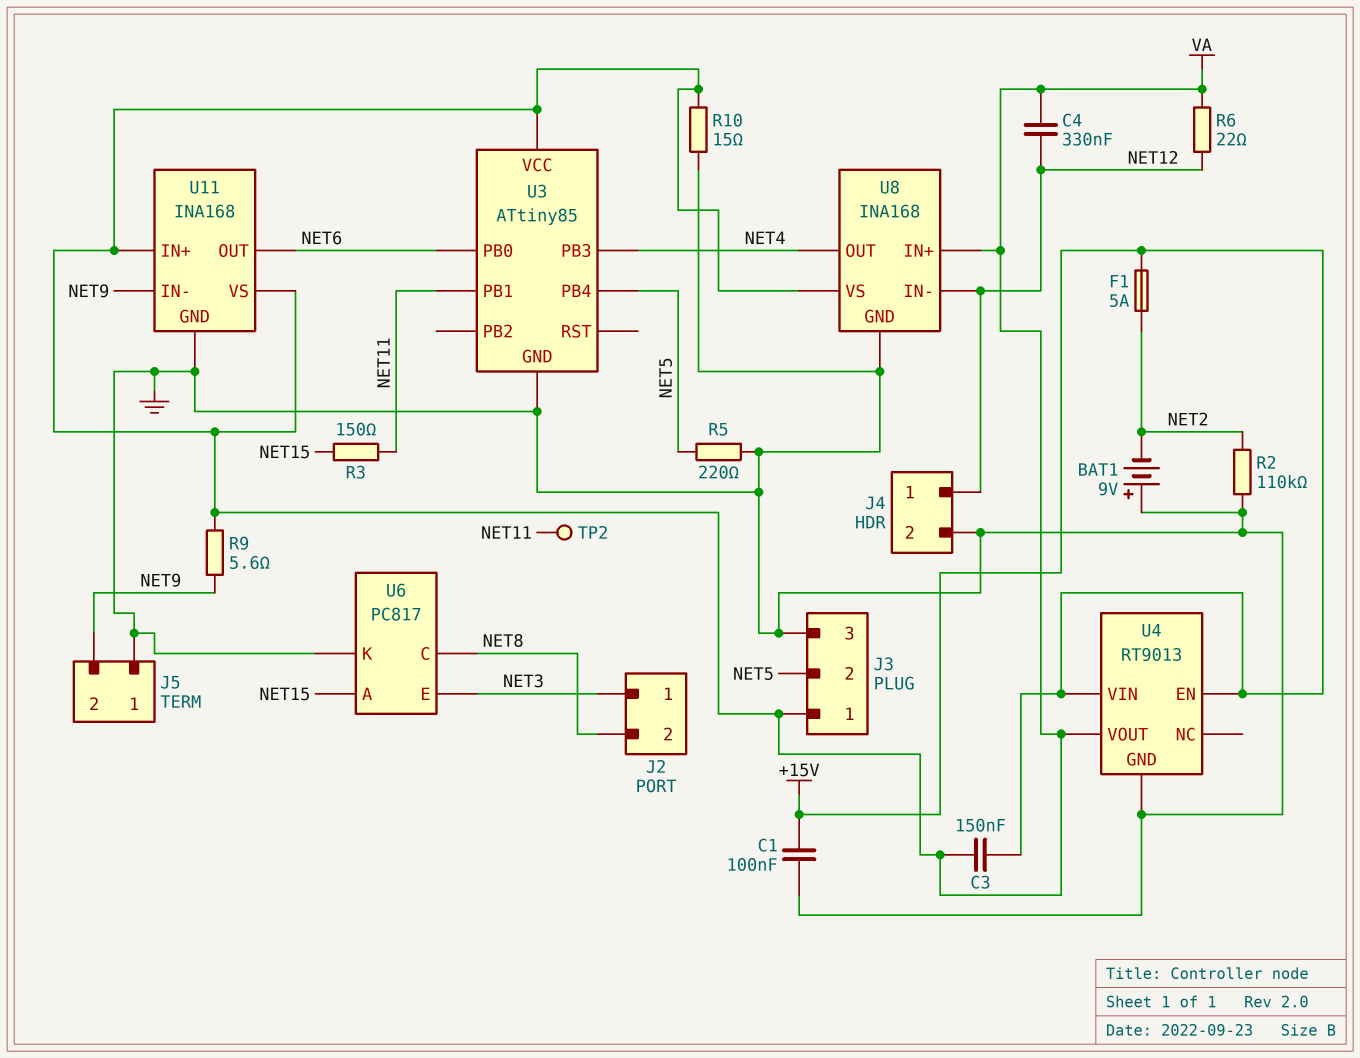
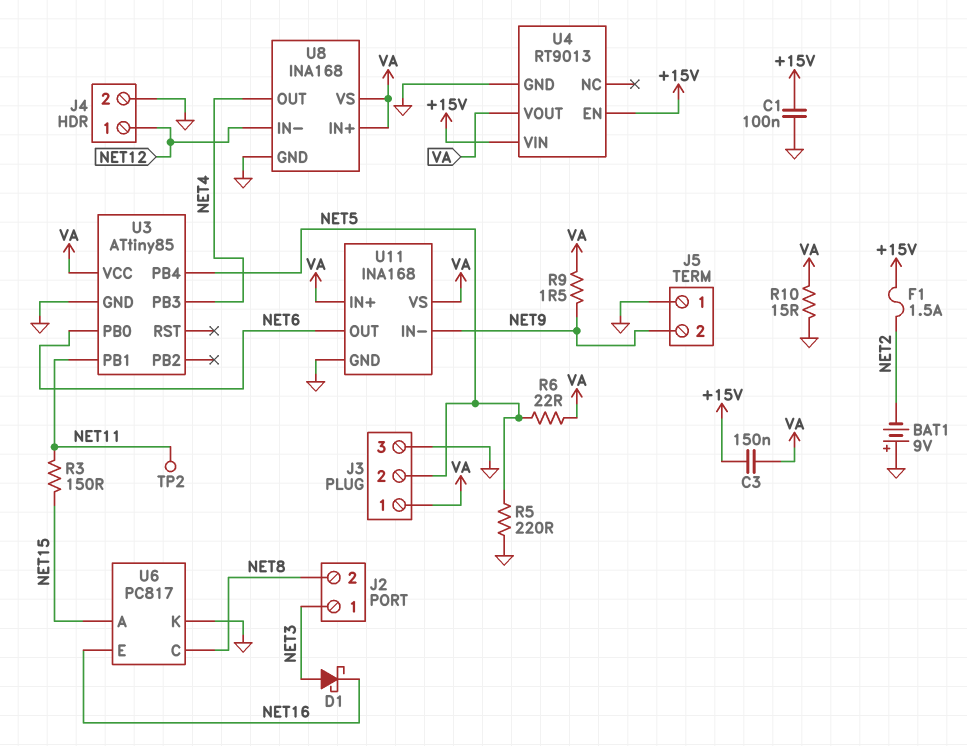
C4: 330nF (NET12, VA) -> none
D1: none -> schottky (A NET3, K NET16)
F1: 5A (+15V, NET2) -> 1.5A (+15V, NET2)
R2: 110k (GND, NET2) -> none
R6: 22 (NET12, VA) -> 22 (NET5, VA)
R9: 5.6 (NET9, VA) -> 1.5 (NET9, VA)
U6 pin E: NET3 -> NET16

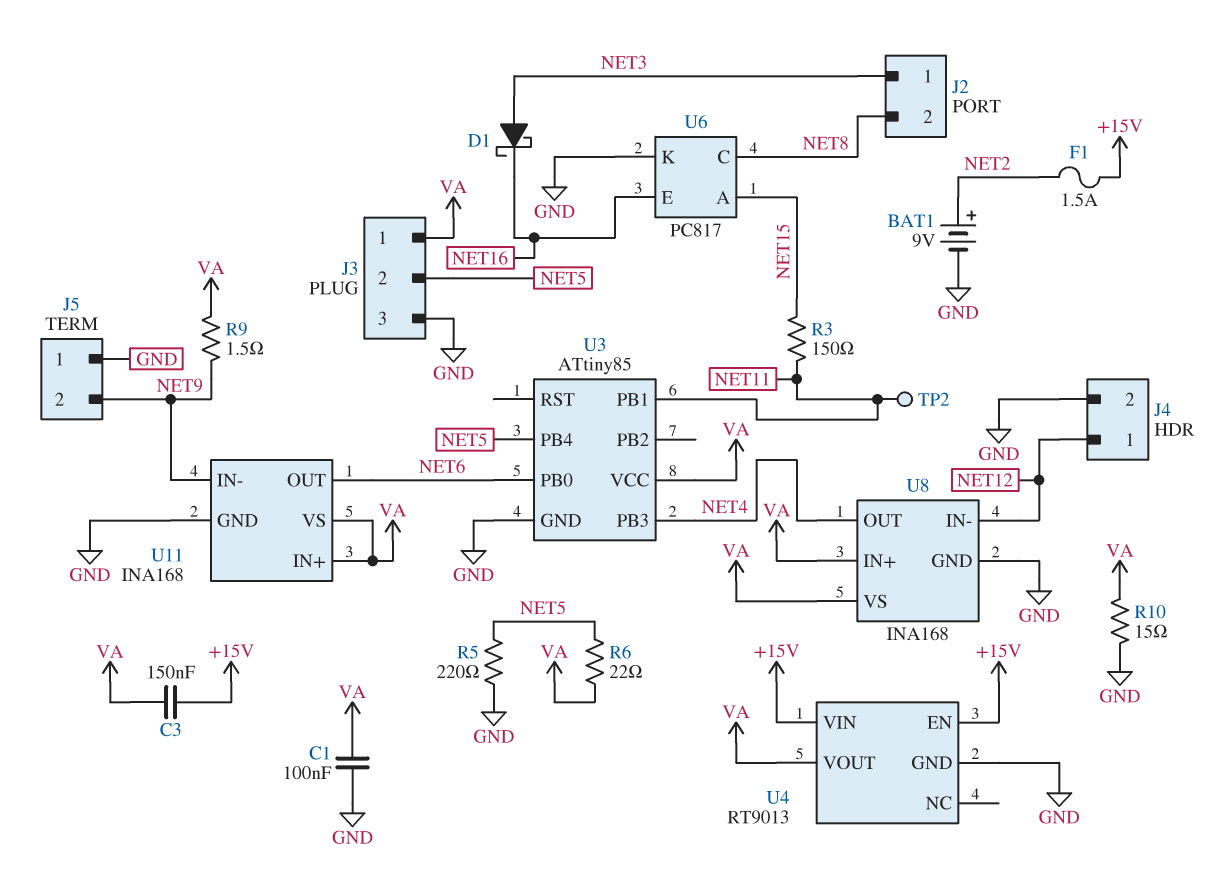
BAT1: 9V (plus GND, minus NET2) -> 9V (plus NET2, minus GND)
C1: 100nF (+15V, GND) -> 100nF (GND, VA)

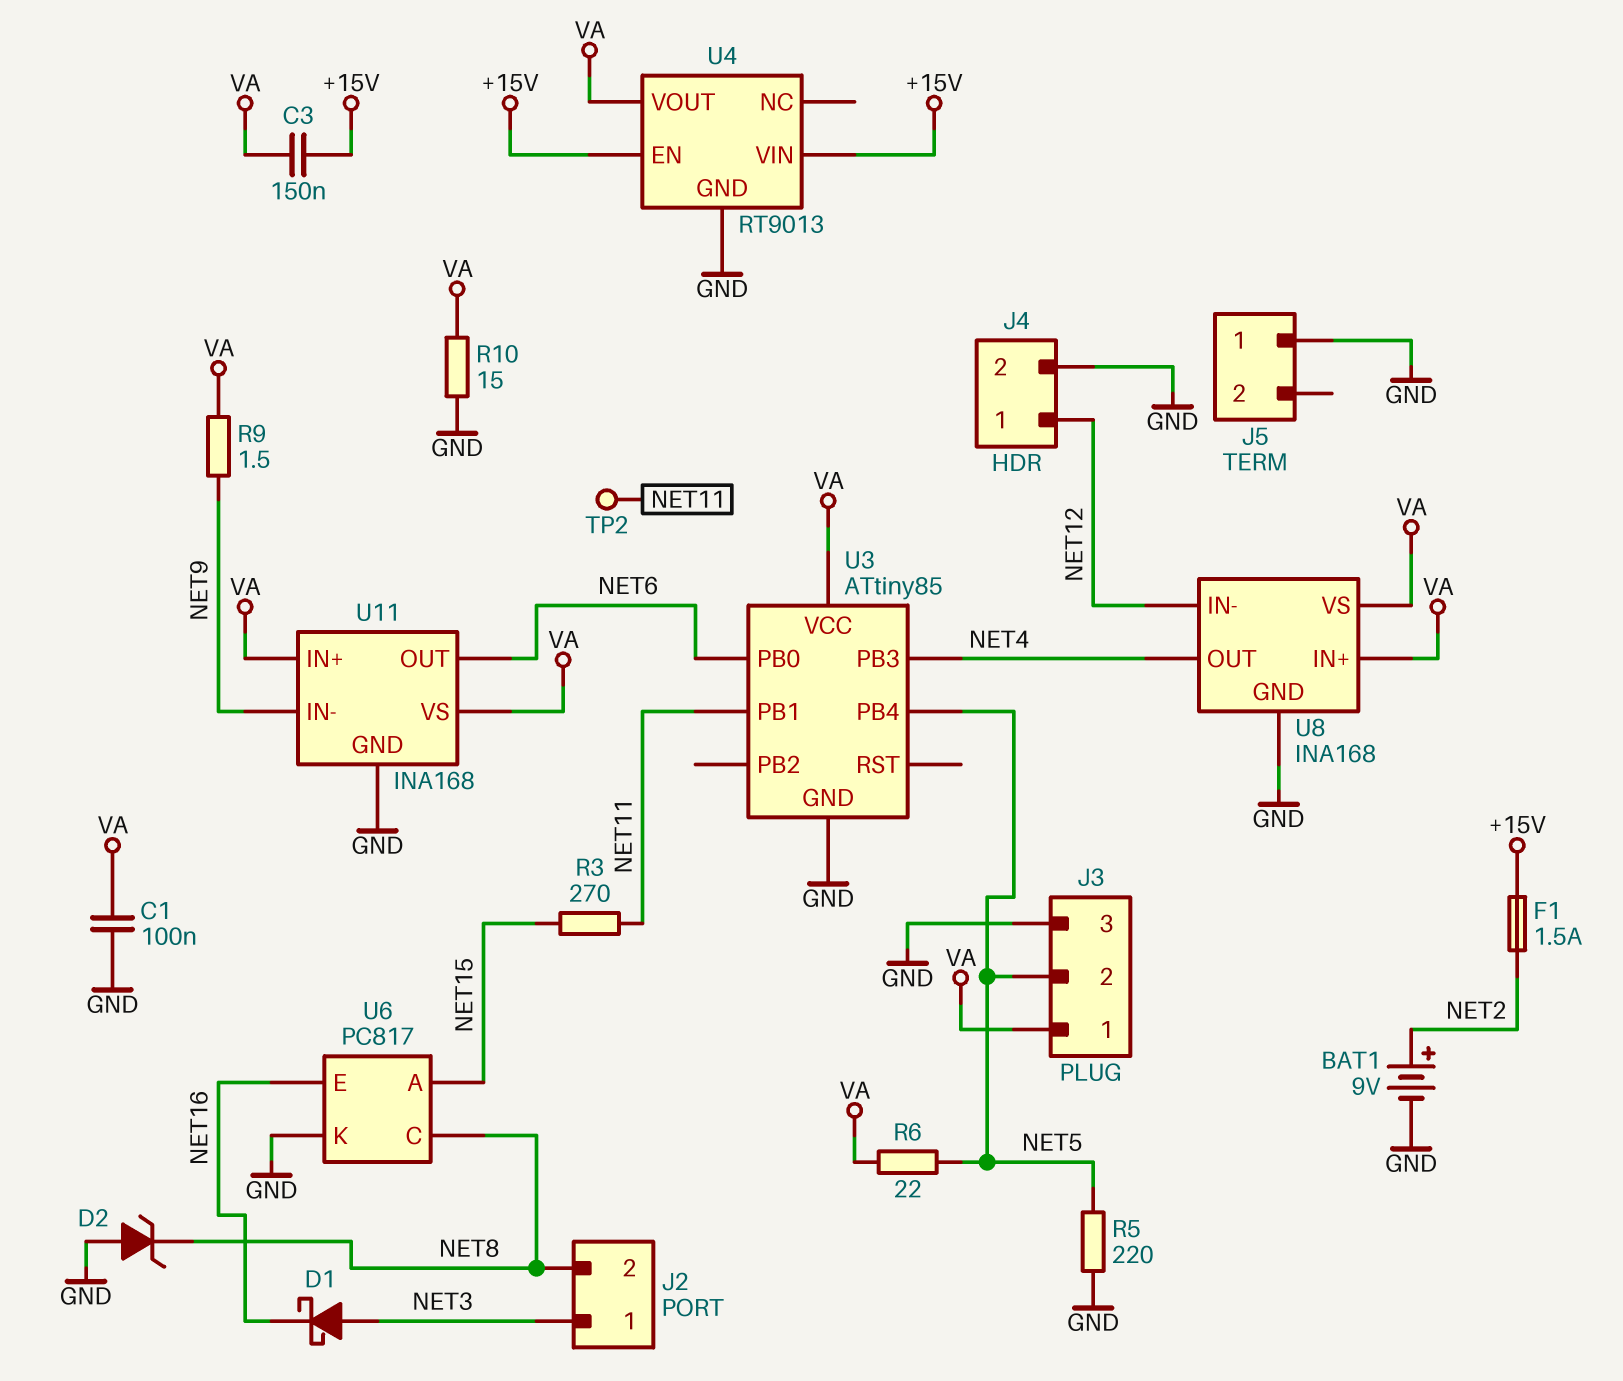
D2: none -> zener (A GND, K NET8)
J5 pin 2: NET9 -> none
R3: 150 (NET11, NET15) -> 270 (NET11, NET15)

